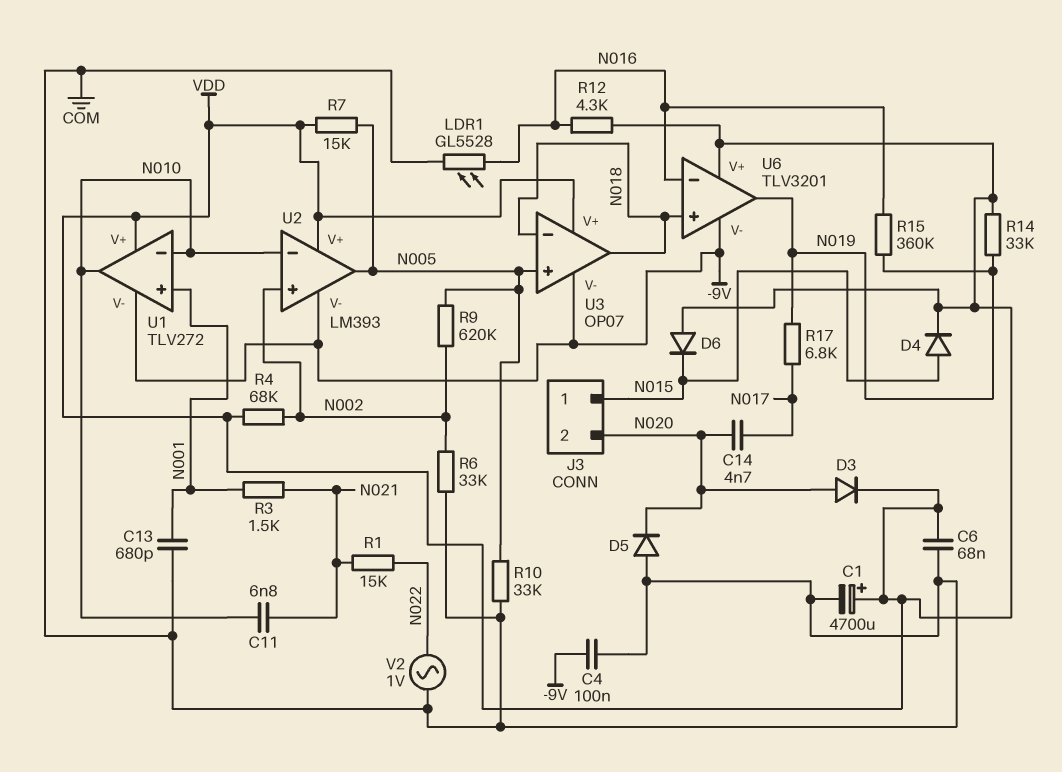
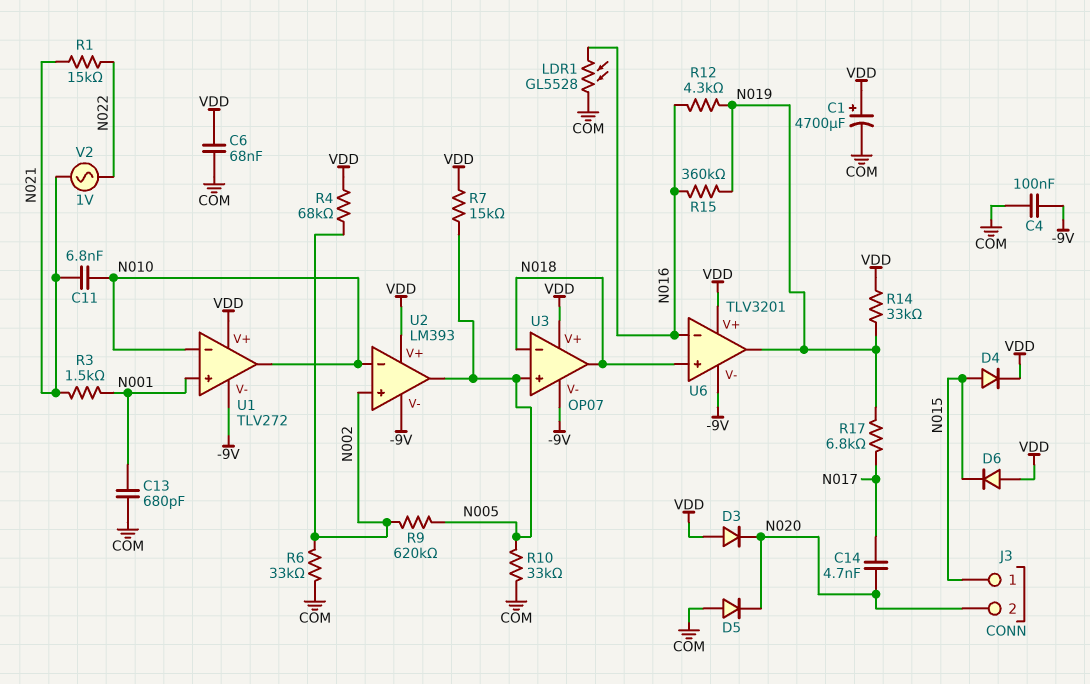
D3: diode (A N020, K VDD) -> diode (A VDD, K N020)
R12: 4.3k (N016, VDD) -> 4.3k (N016, N019)
V2: AC 1V (COM, N022) -> AC 1V (N021, N022)

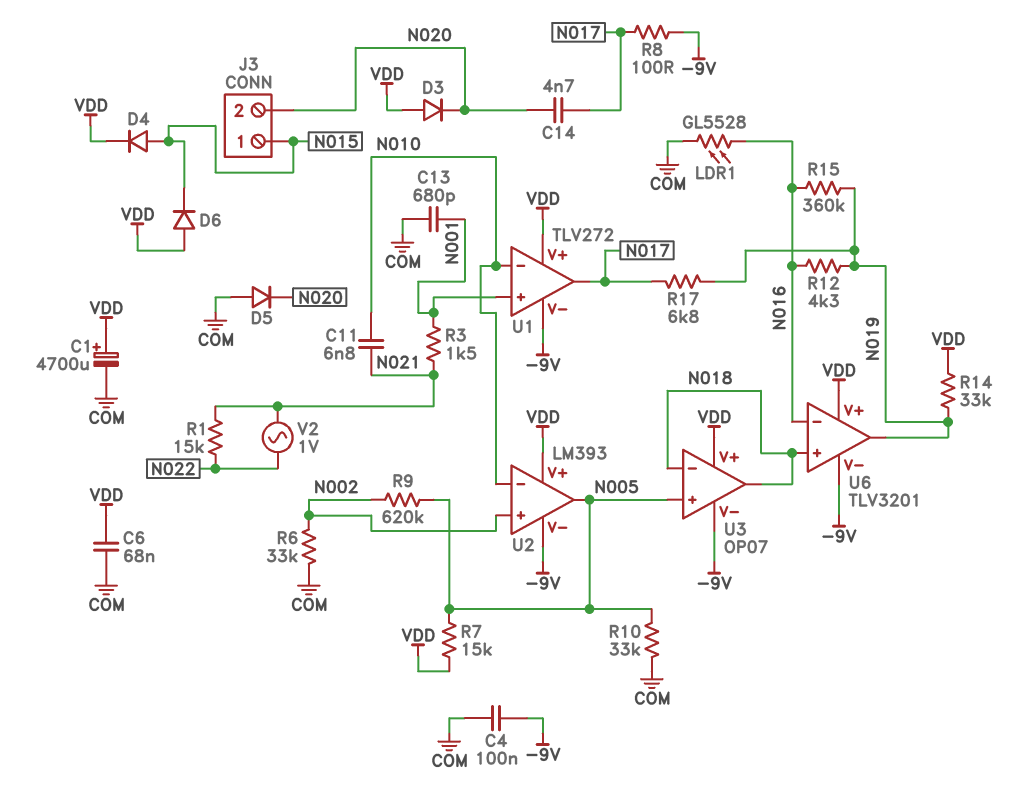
R4: 68k (N002, VDD) -> none
R8: none -> 100 (-9V, N017)
U1 pin out: N010 -> N017

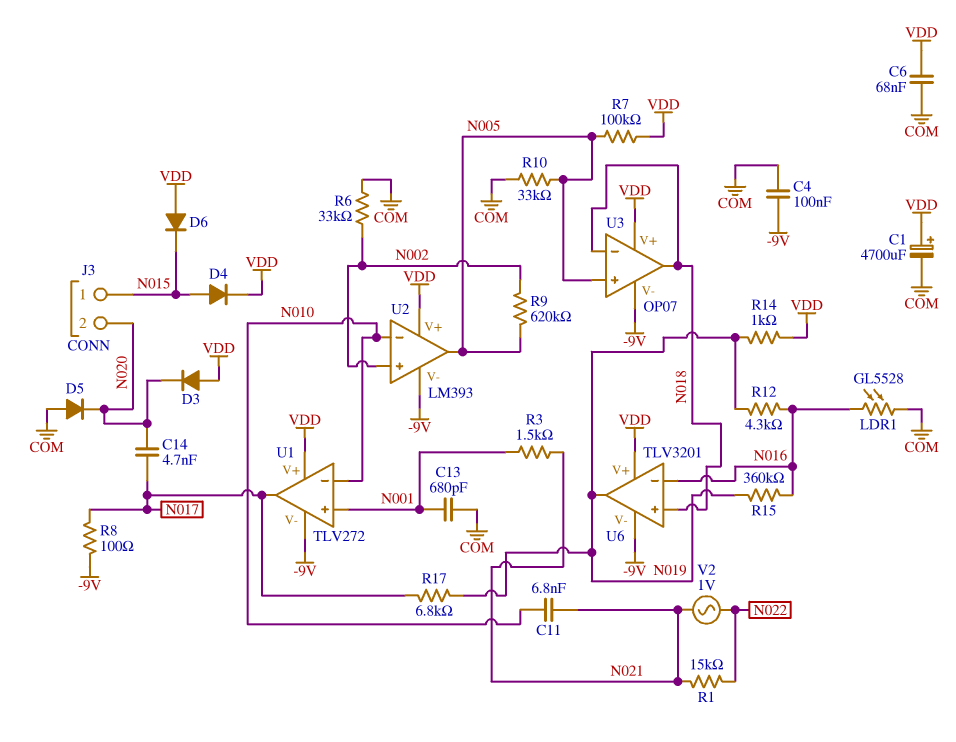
R7: 15k (N005, VDD) -> 100k (N005, VDD)
R14: 33k (N019, VDD) -> 1k (N019, VDD)

